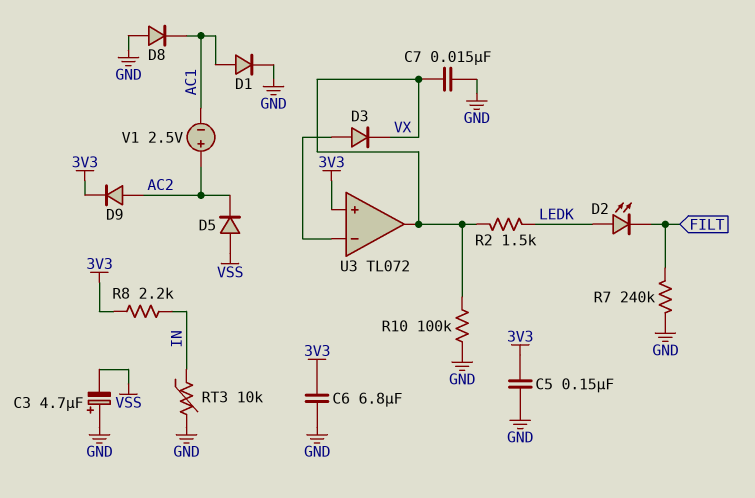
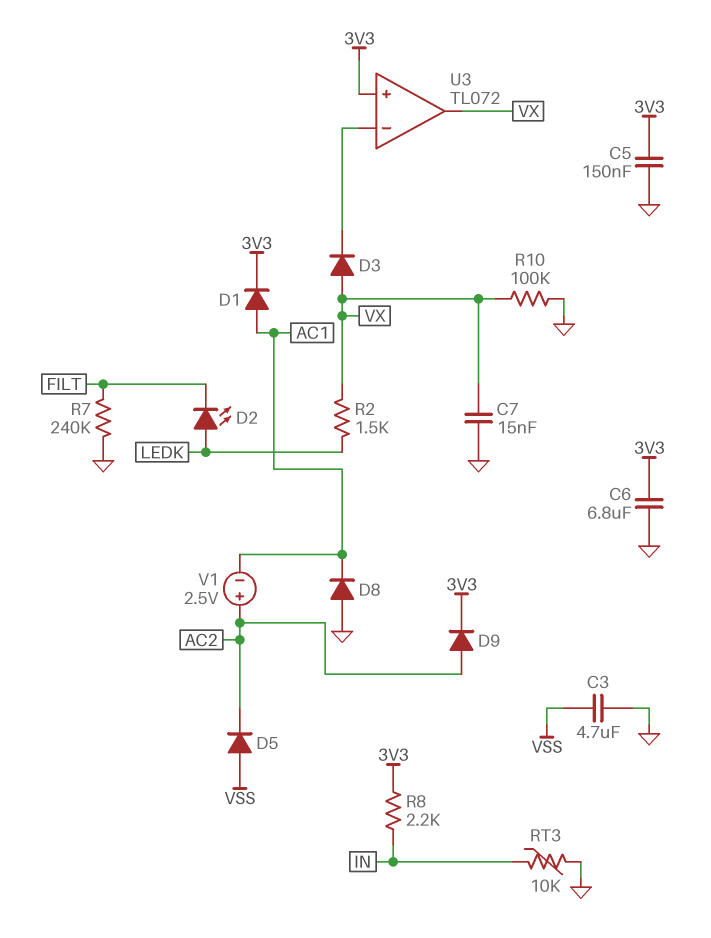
C3: 4.7uF (plus GND, minus VSS) -> 4.7uF (GND, VSS)
D1: diode (A AC1, K GND) -> diode (A AC1, K 3V3)
D3: diode (A U3/in-, K VX) -> diode (A VX, K U3/in-)

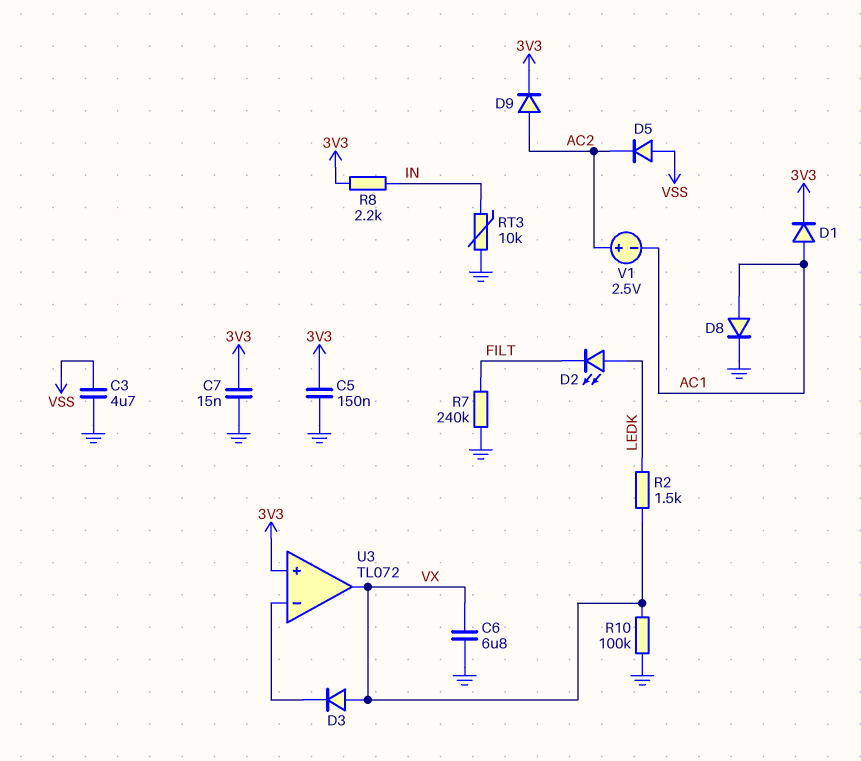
C6: 6.8uF (3V3, GND) -> 6.8uF (GND, VX)
C7: 15nF (GND, VX) -> 15nF (3V3, GND)
D8: diode (A GND, K AC1) -> diode (A AC1, K GND)

